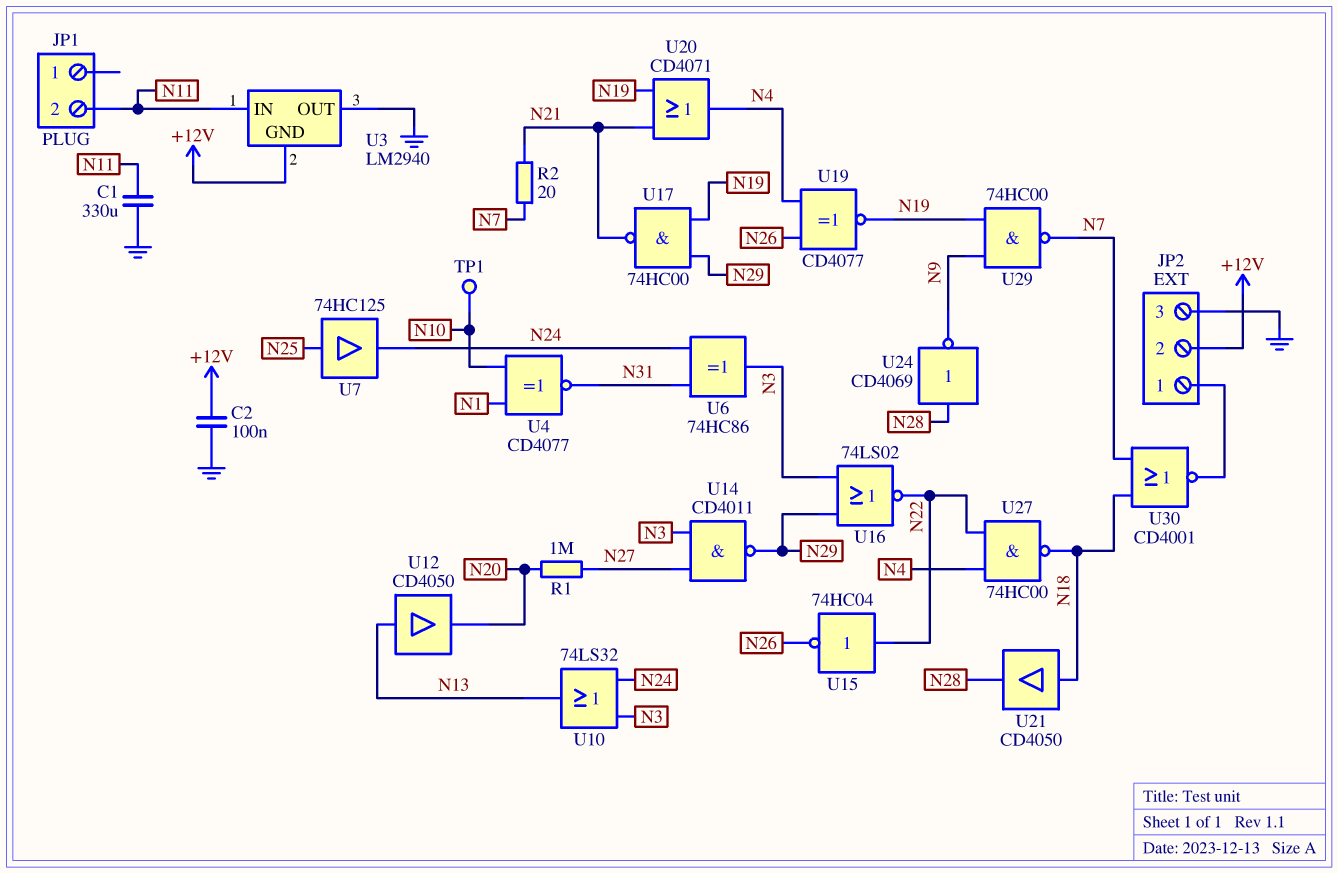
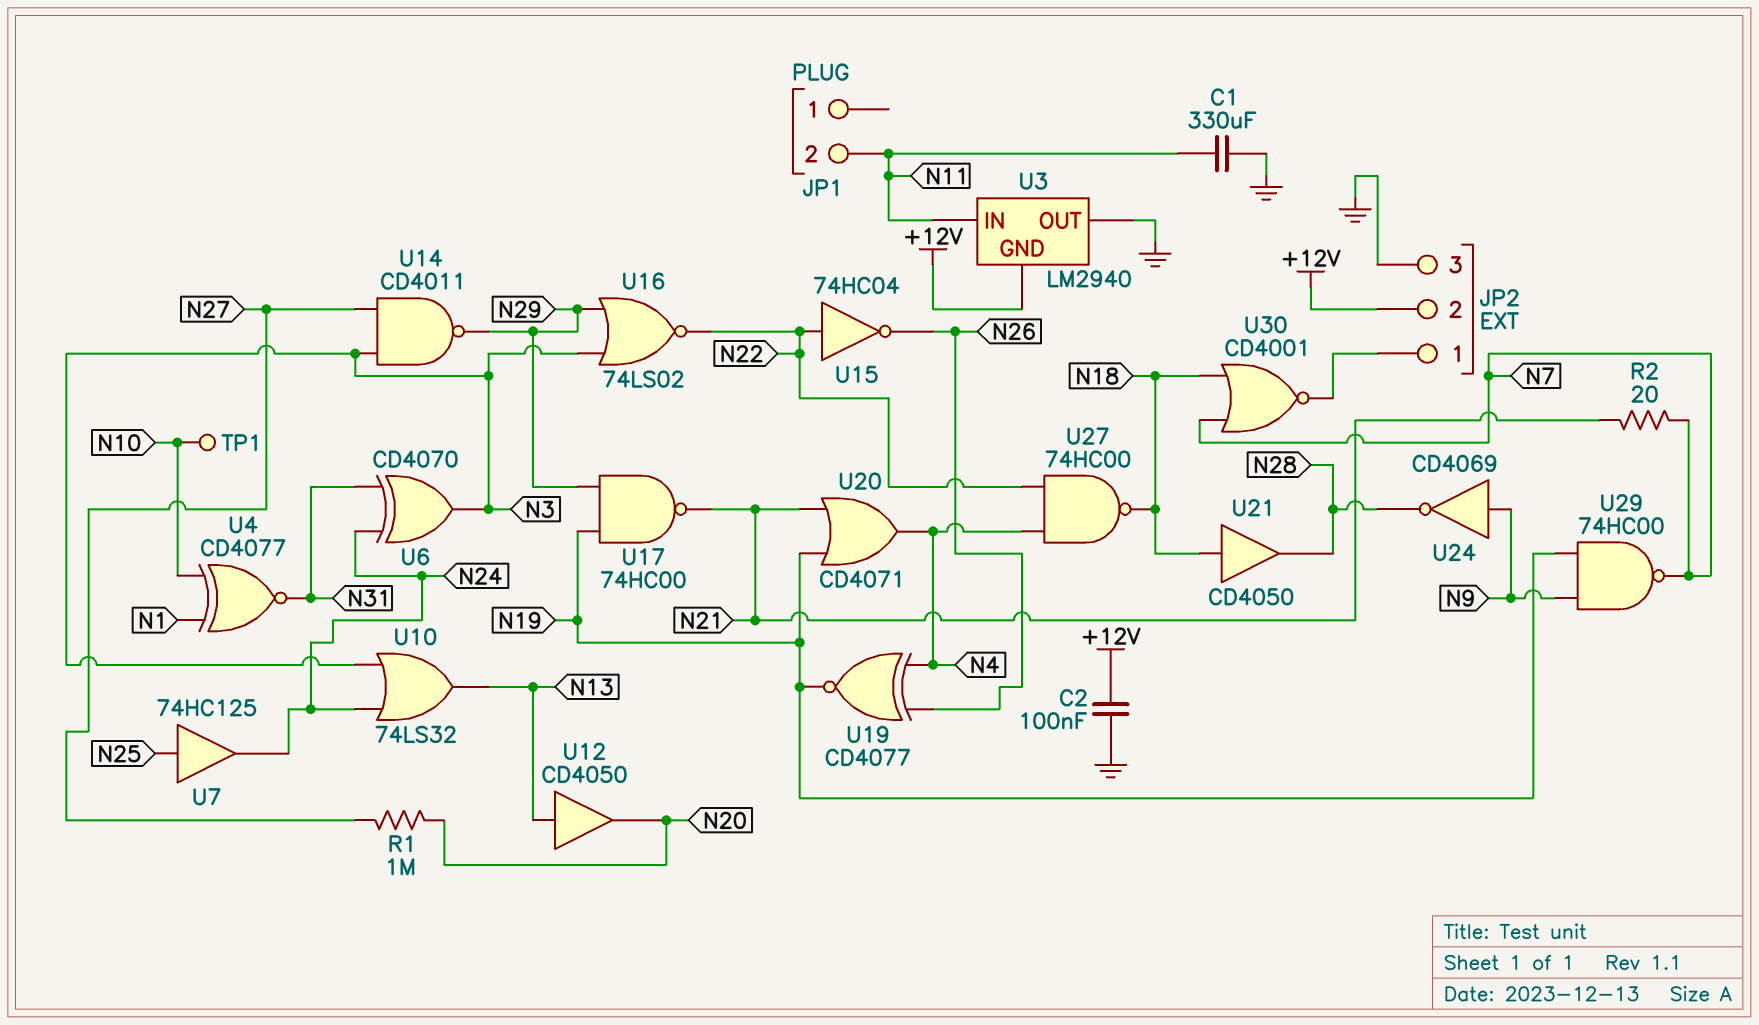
U6: XOR 74HC86 (in N24, in N31, out N3) -> XOR CD4070 (in N24, in N31, out N3)
U24: NOT CD4069 (in N28, out N9) -> NOT CD4069 (in N9, out N28)

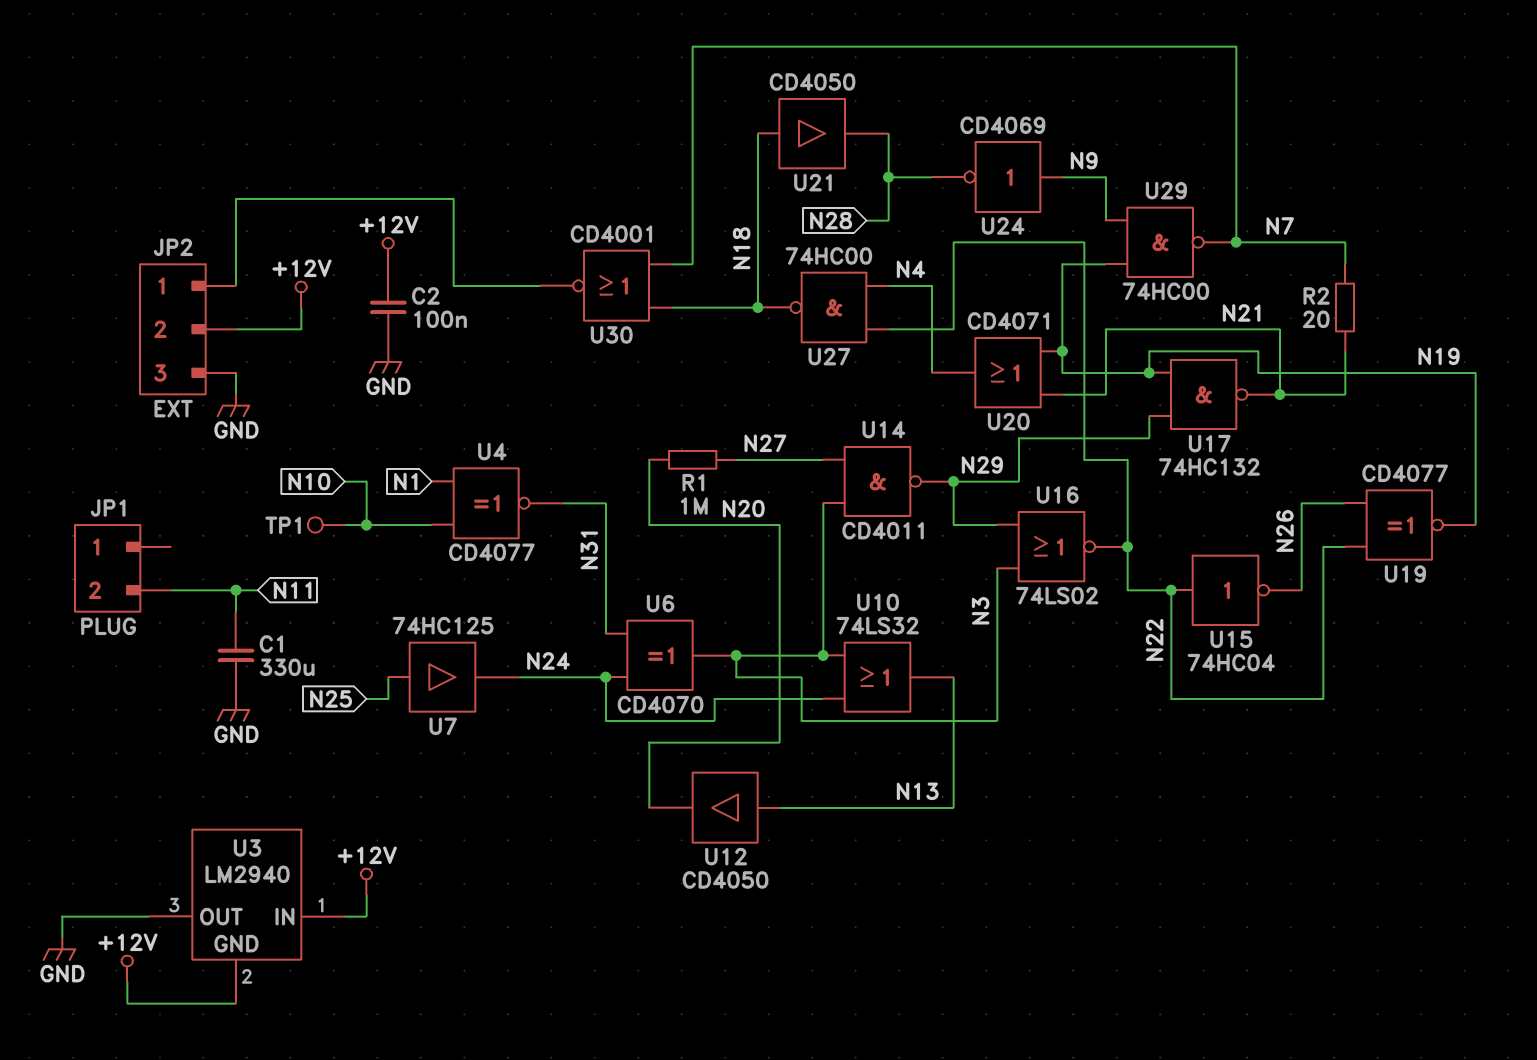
U3 pin IN: N11 -> +12V
U17: NAND 74HC00 (in N19, in N29, out N21) -> NAND 74HC132 (in N19, in N29, out N21)
U19: XNOR CD4077 (in N4, in N26, out N19) -> XNOR CD4077 (in N22, in N26, out N19)

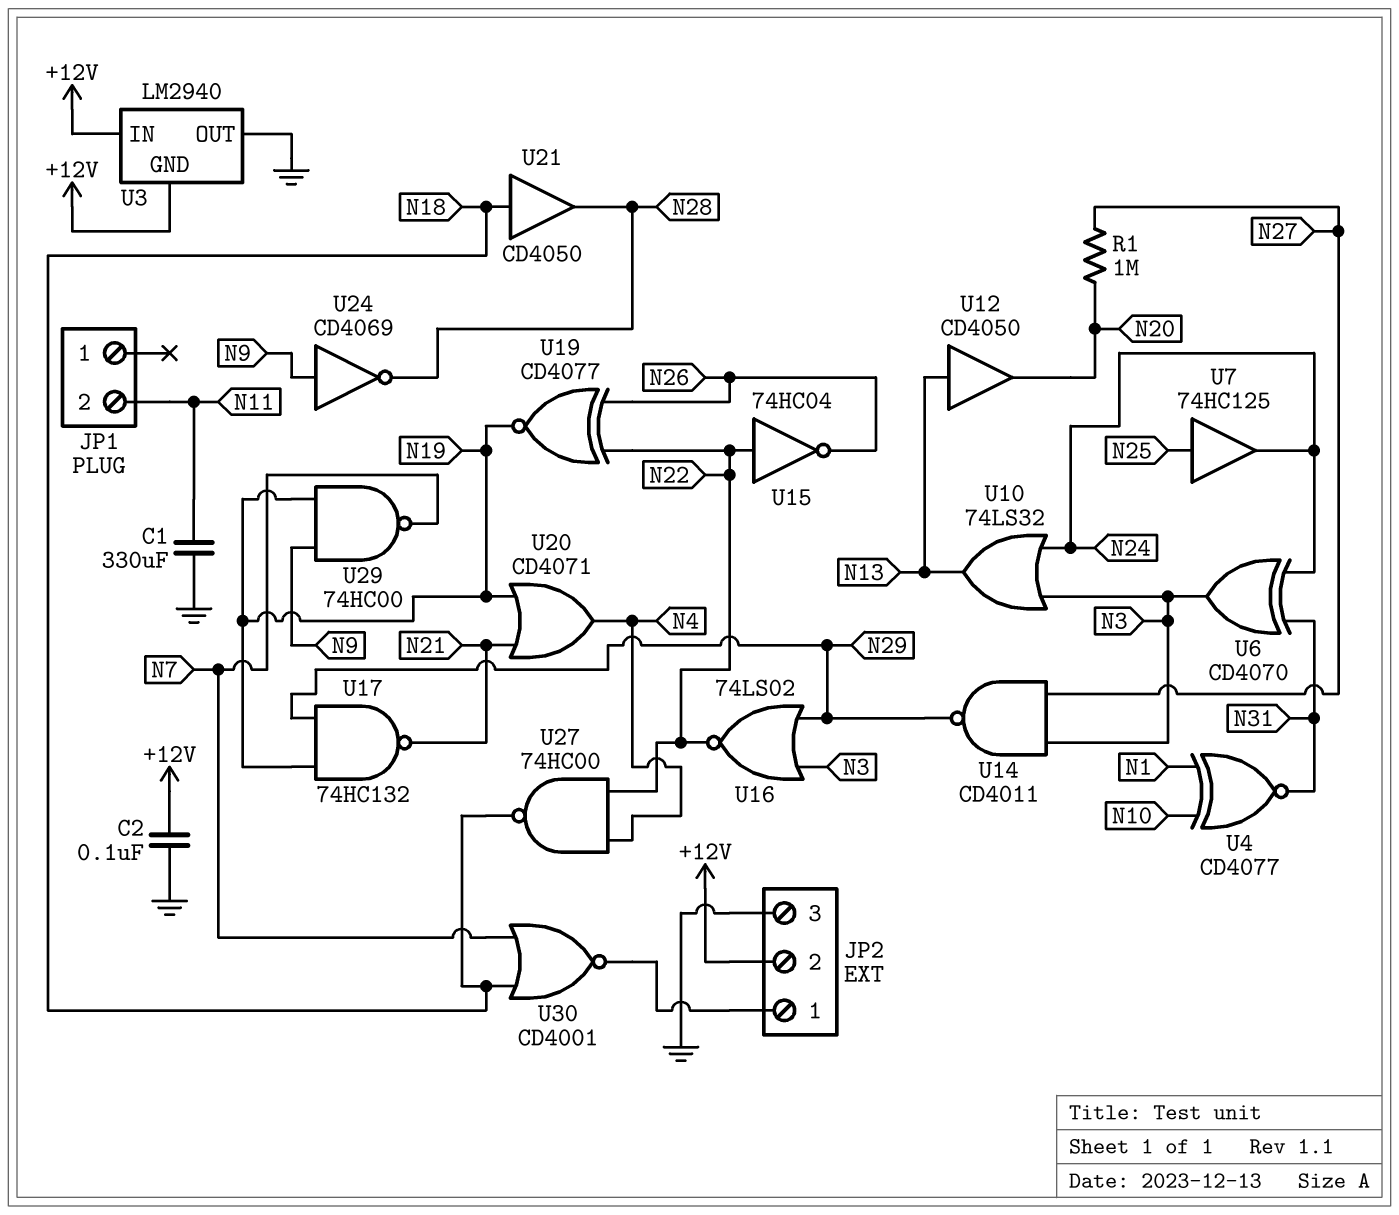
R2: 20 (N7, N21) -> none
TP1: test point (N10) -> none

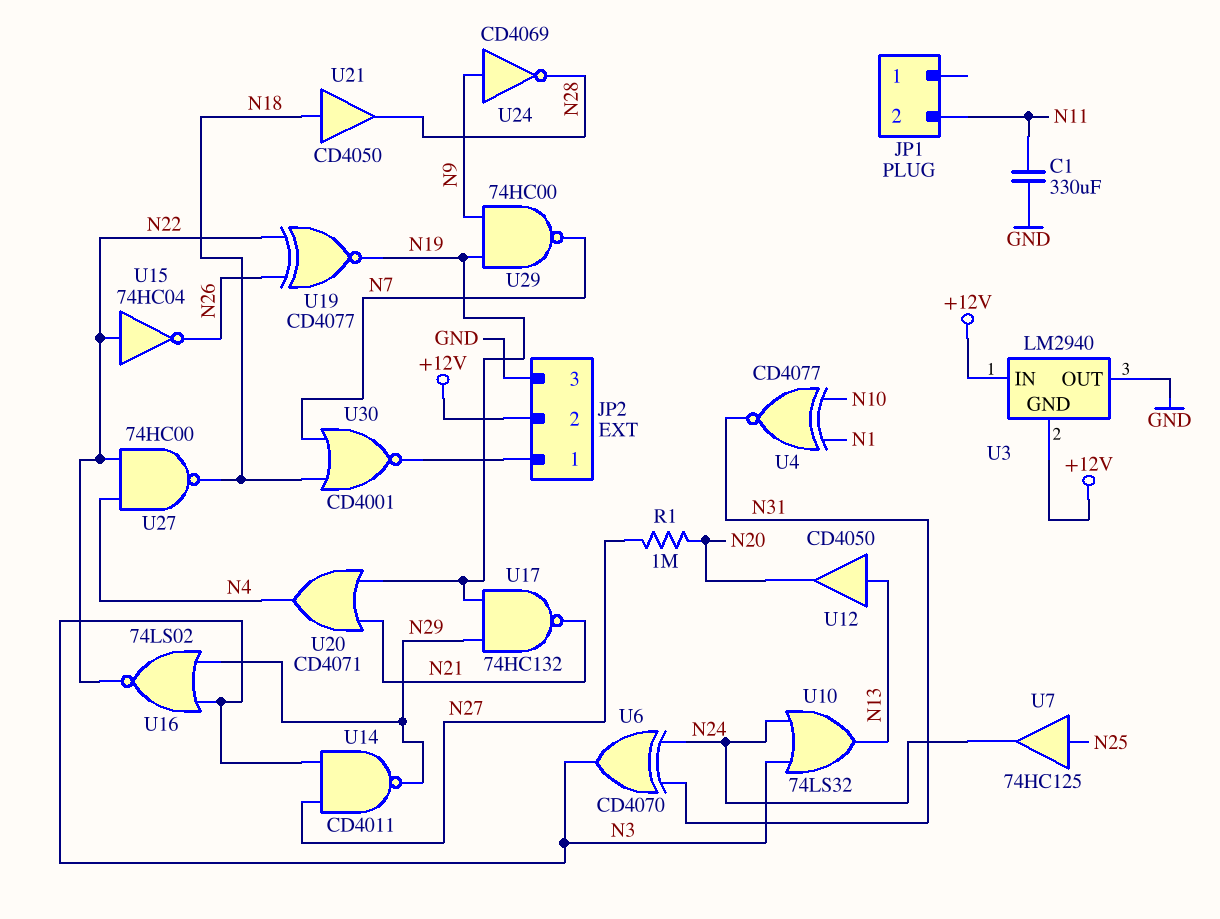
C2: 100nF (+12V, GND) -> none

